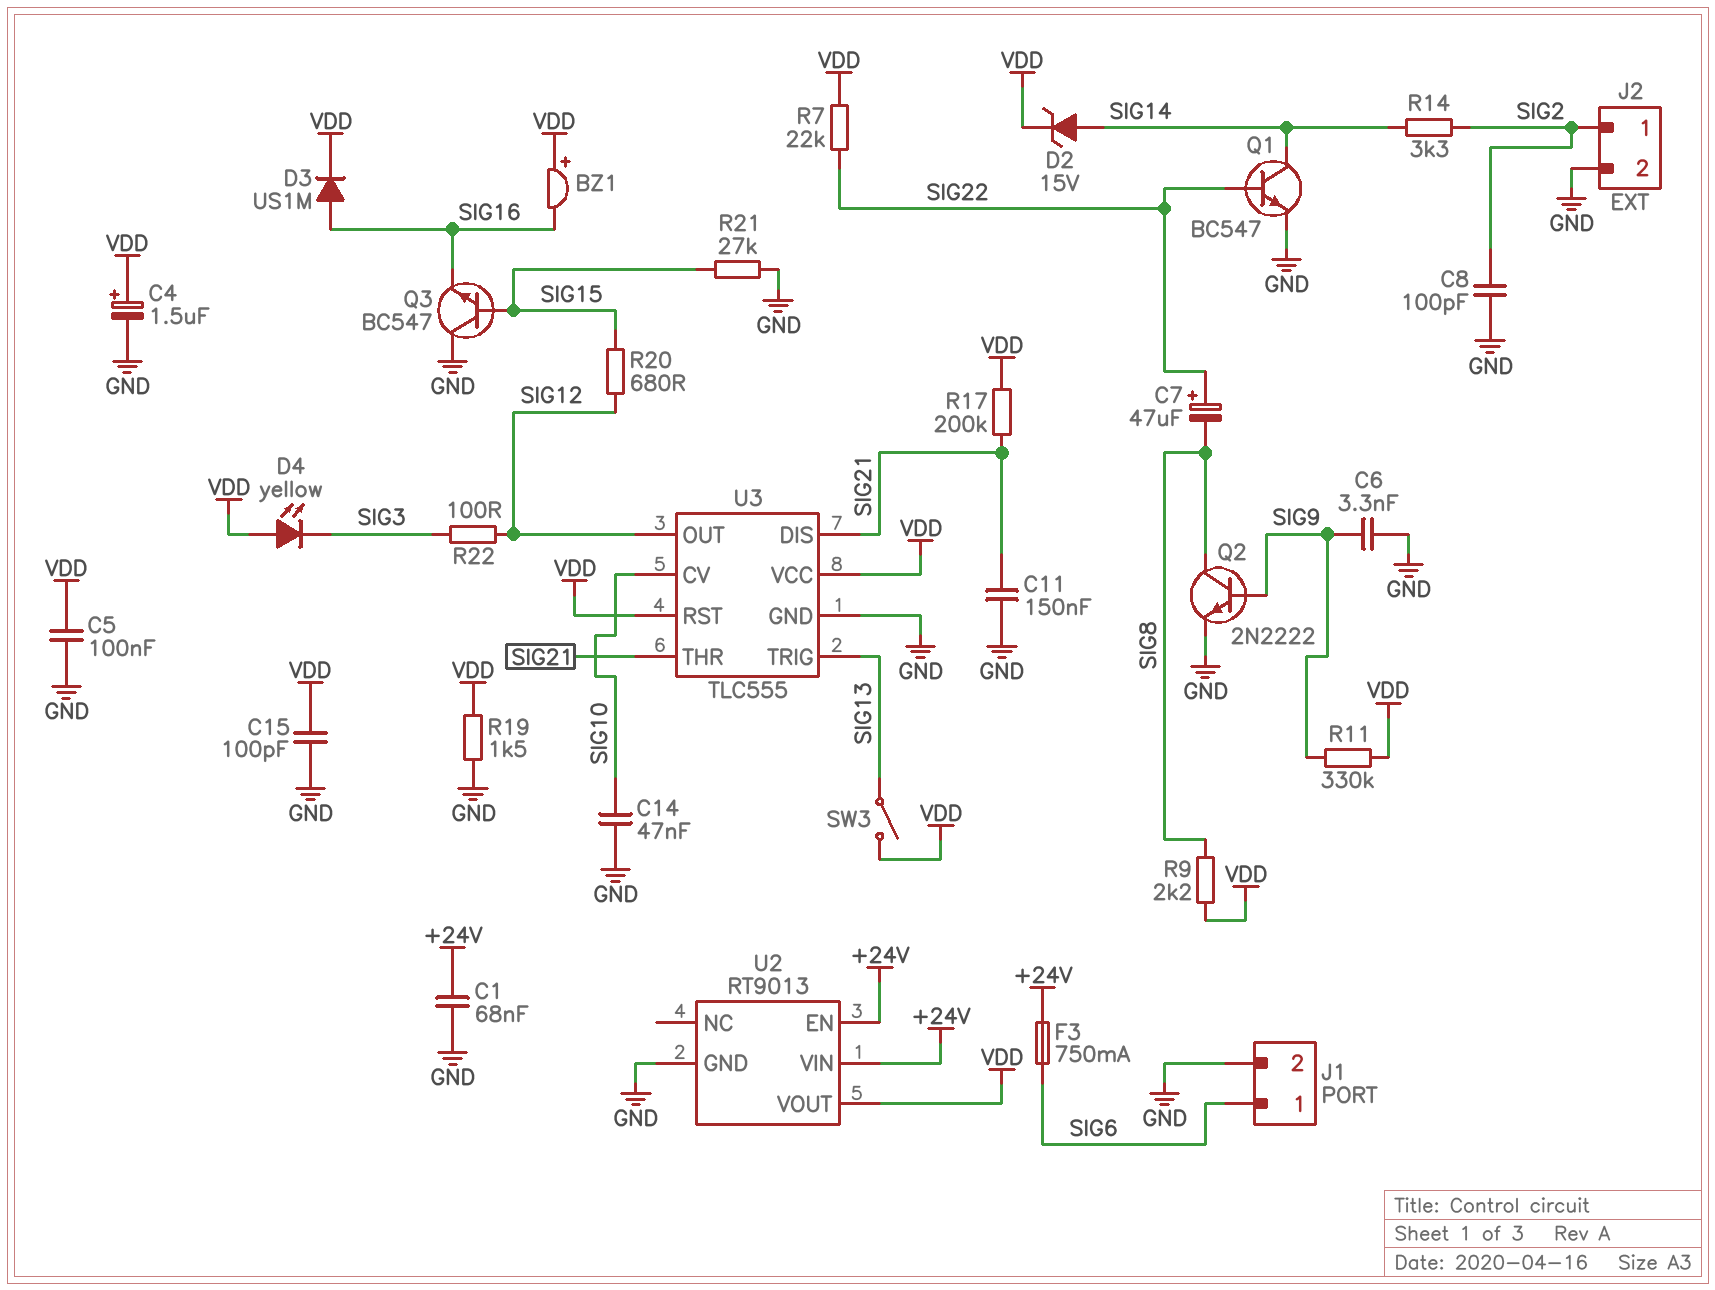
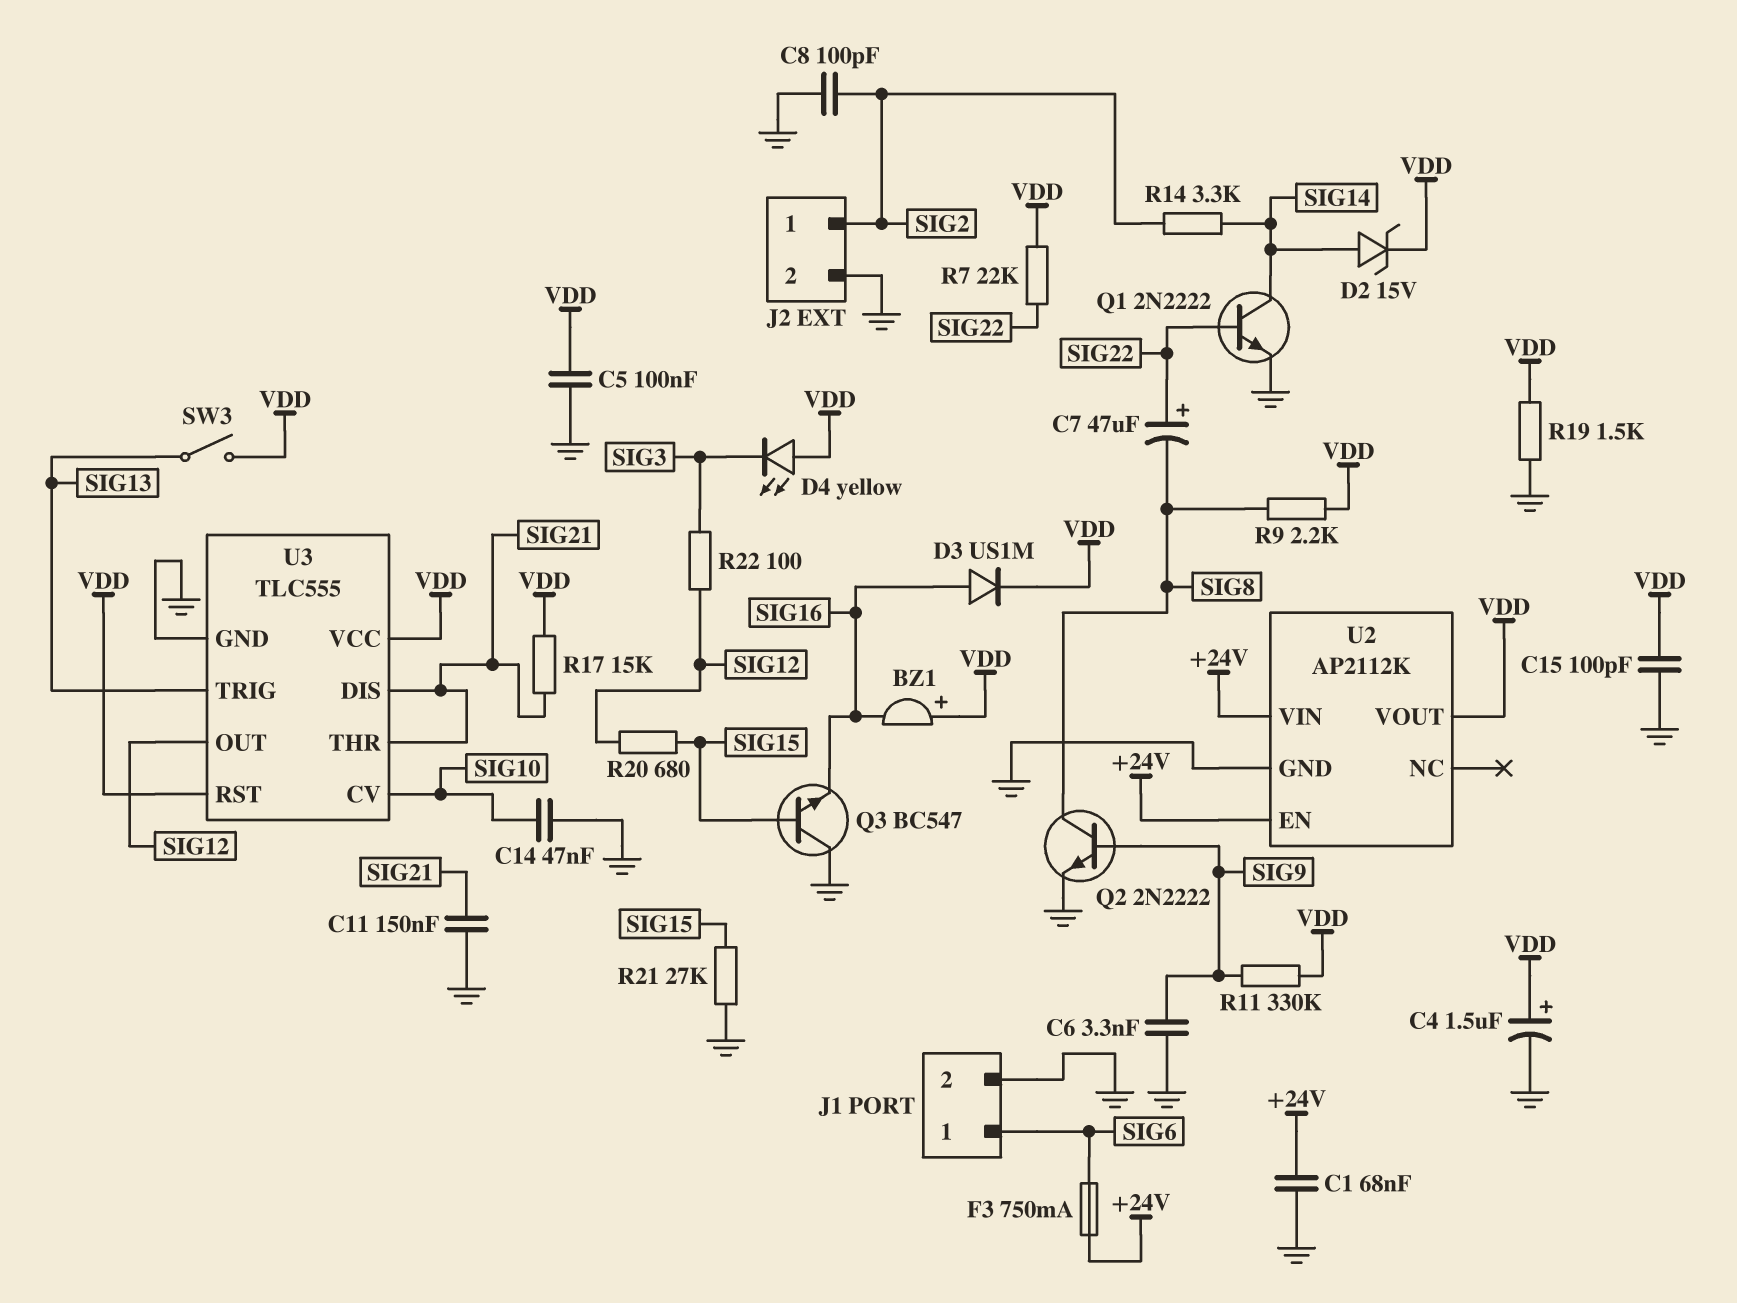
Q1: NPN BC547 (B SIG22, C SIG14, E GND) -> NPN 2N2222 (B SIG22, C SIG14, E GND)
R17: 200k (SIG21, VDD) -> 15k (SIG21, VDD)
U2: RT9013 -> AP2112K

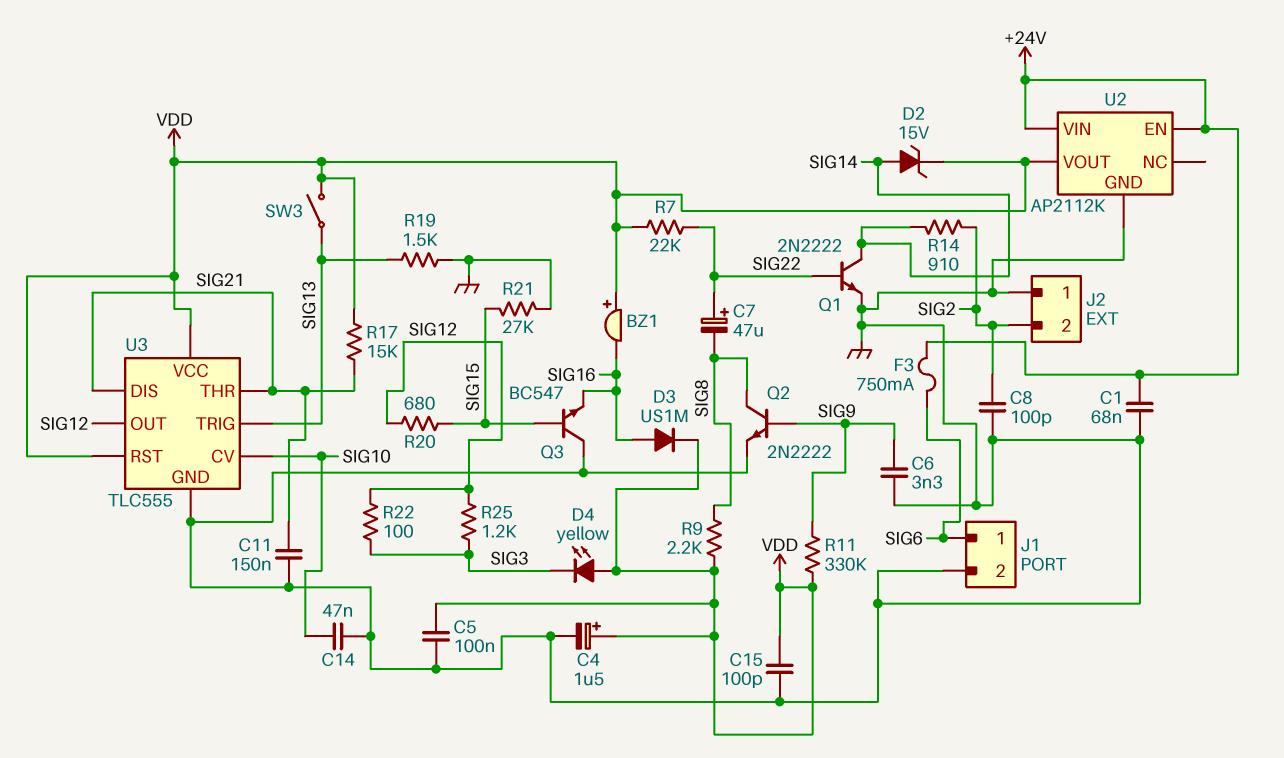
J2 pin 1: SIG2 -> GND
J2 pin 2: GND -> SIG2
R14: 3.3k (SIG2, SIG14) -> 910 (SIG2, SIG14)
R19: 1.5k (GND, VDD) -> 1.5k (GND, SIG13)
R25: none -> 1.2k (SIG3, SIG12)

